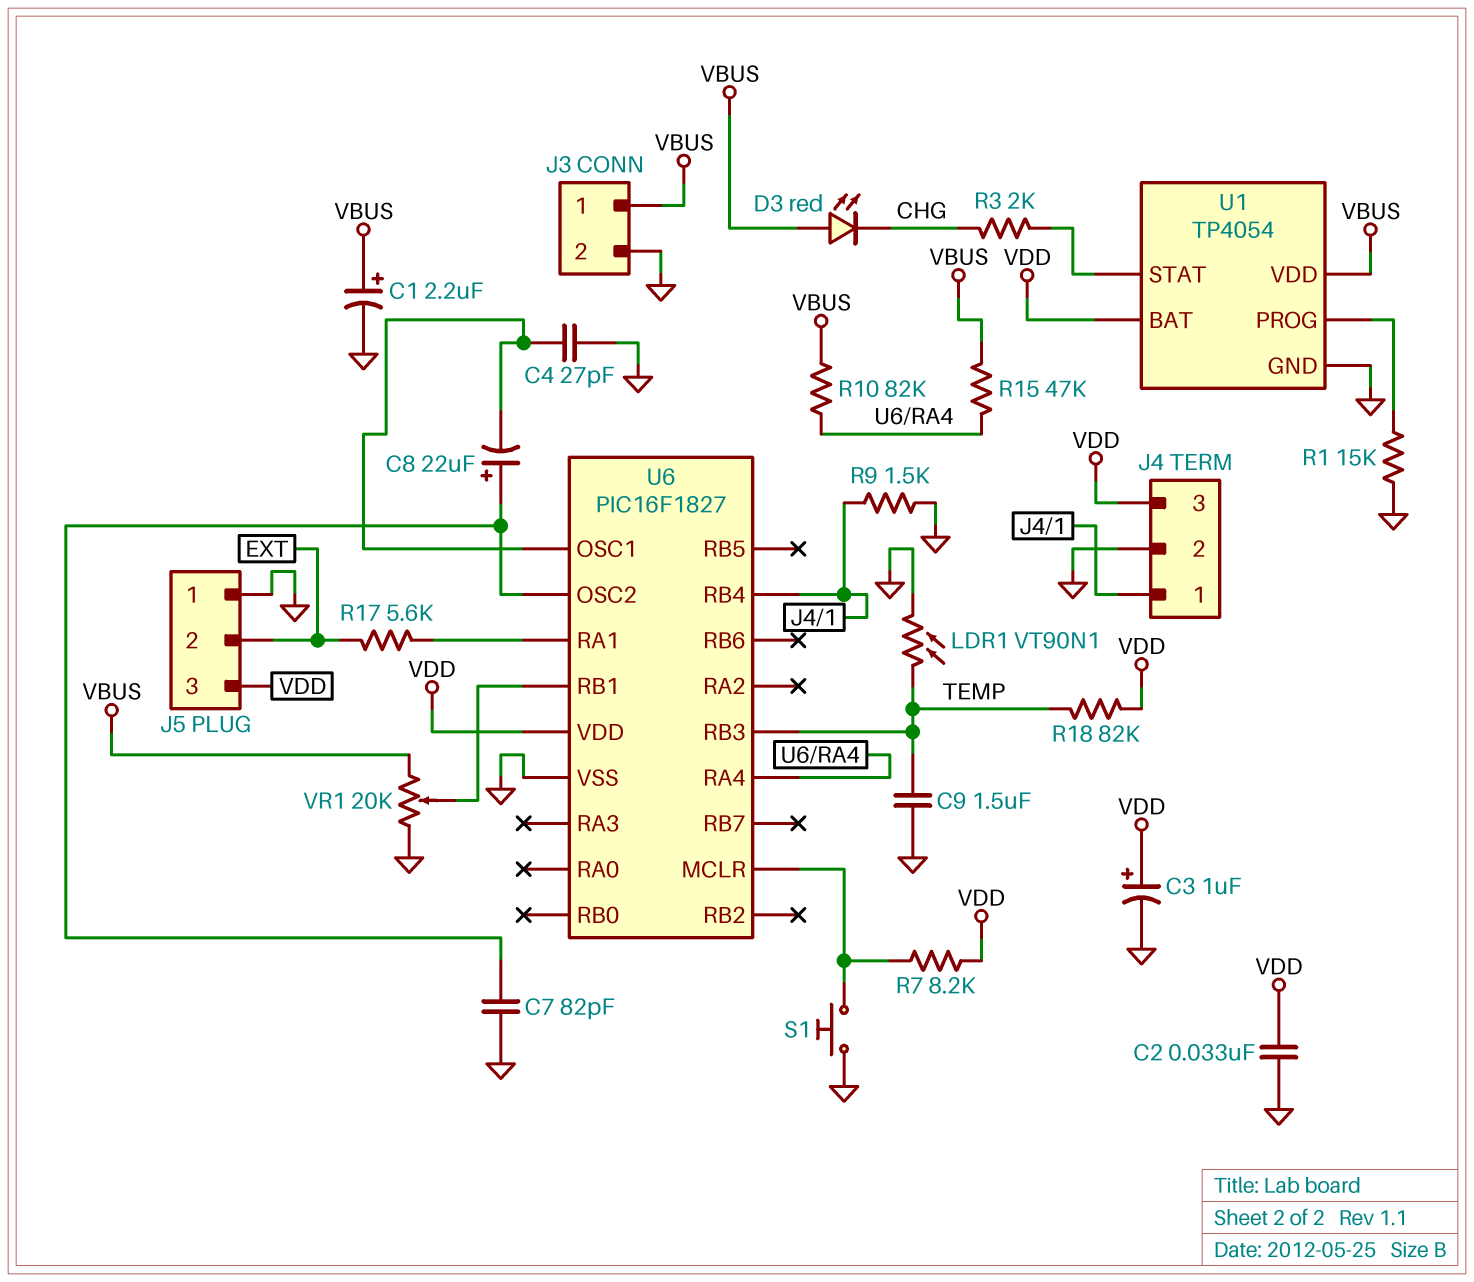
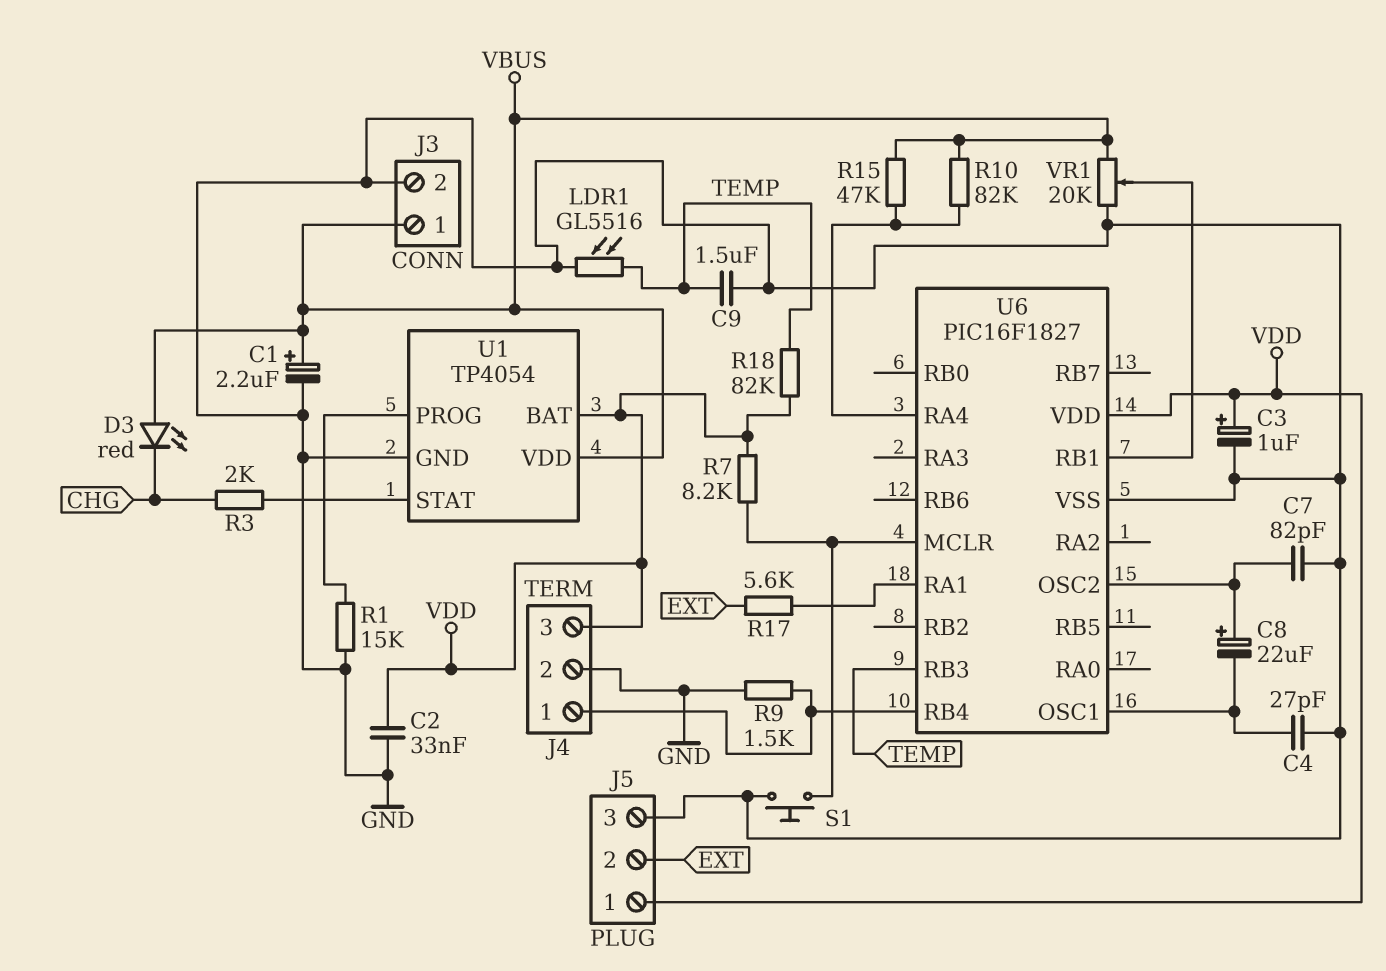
J5 pin 1: GND -> VDD
J5 pin 3: VDD -> GND
LDR1: VT90N1 (GND, TEMP) -> GL5516 (GND, TEMP)

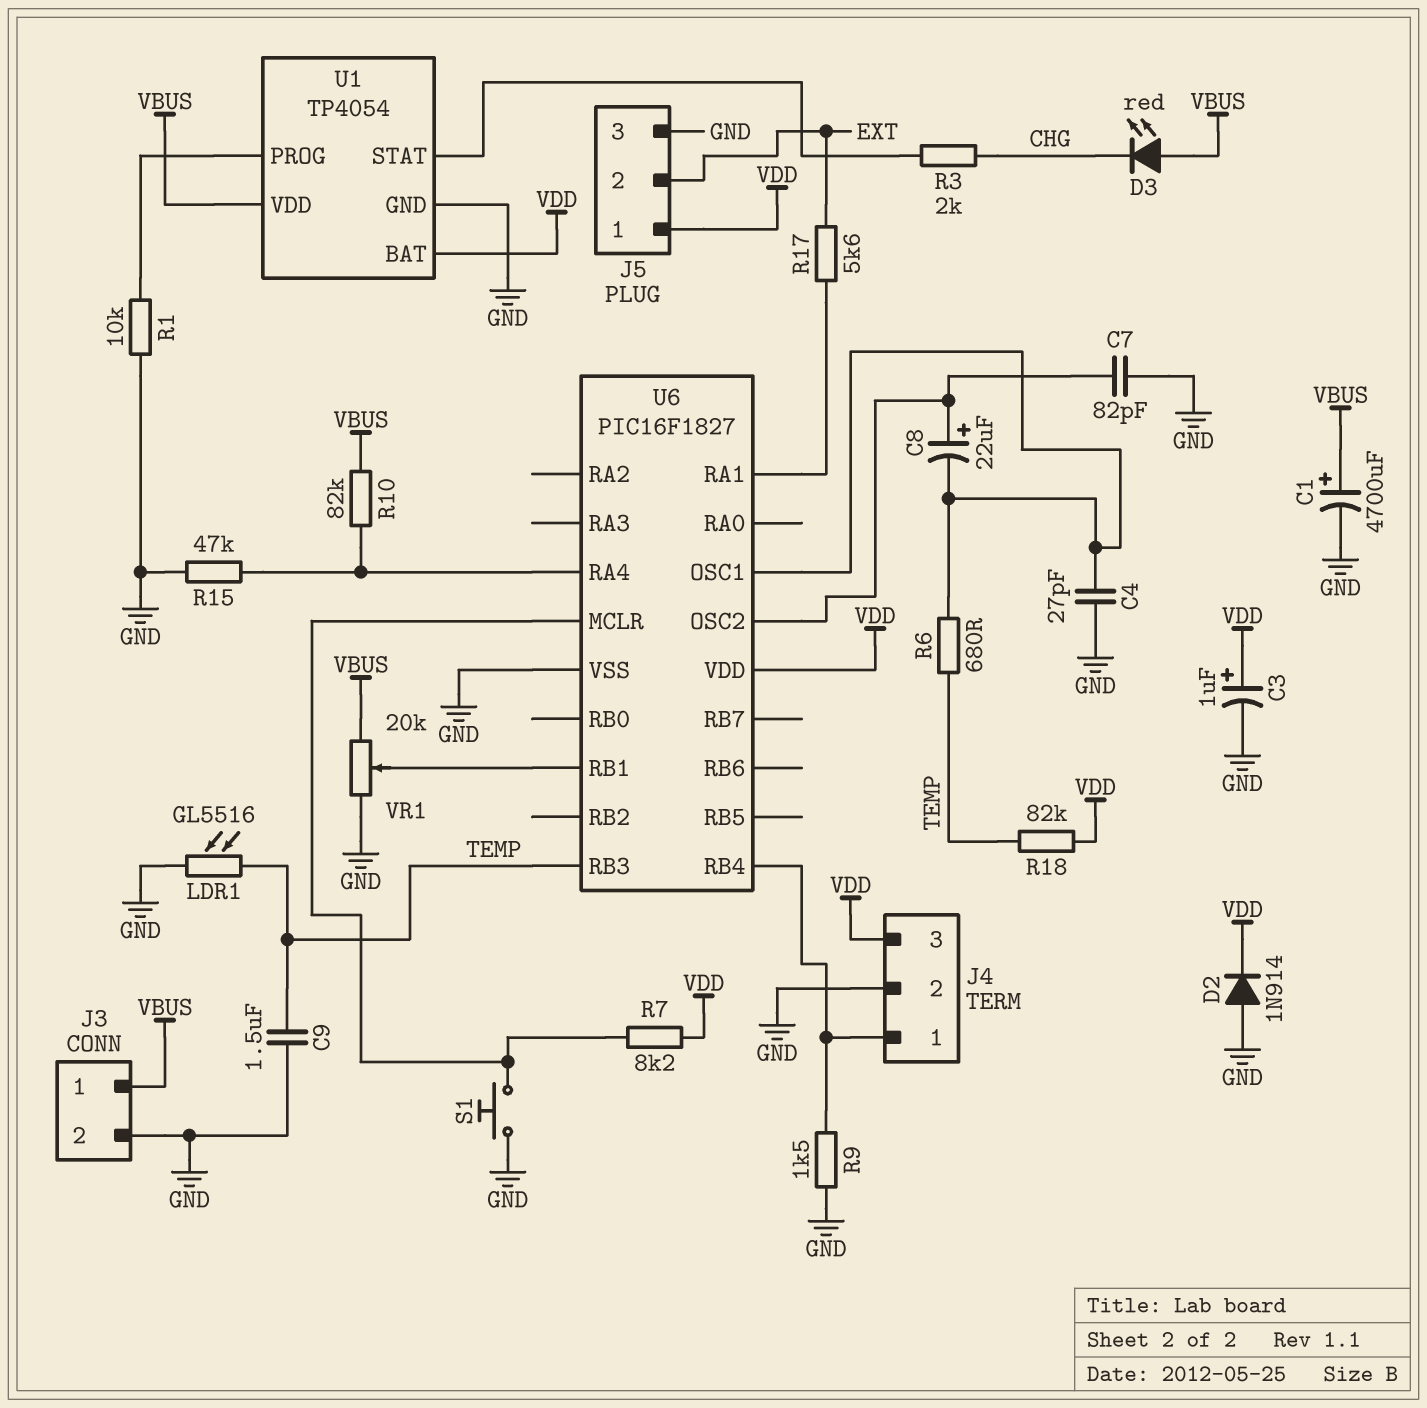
C1: 2.2uF (plus VBUS, minus GND) -> 4700uF (plus VBUS, minus GND)
C2: 33nF (GND, VDD) -> none
D2: none -> diode 1N914 (A GND, K VDD)
R1: 15k (GND, U1/PROG) -> 10k (GND, U1/PROG)
R6: none -> 680 (TEMP, U6/OSC1)
R15: 47k (U6/RA4, VBUS) -> 47k (GND, U6/RA4)

